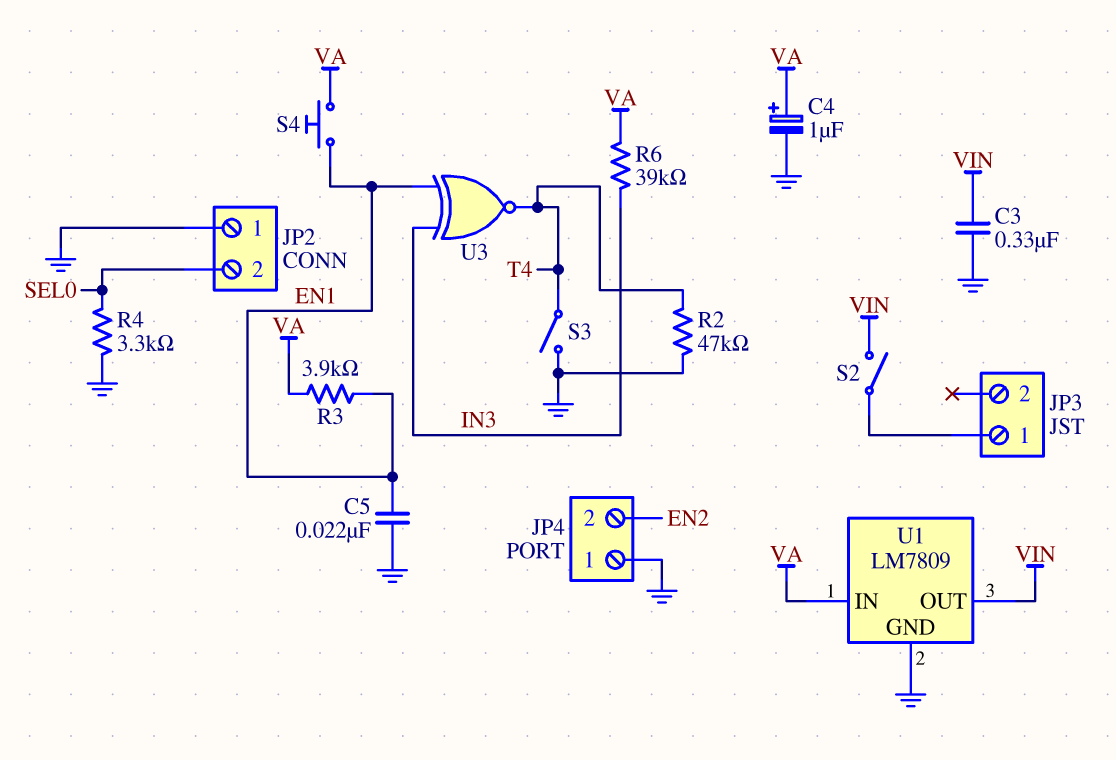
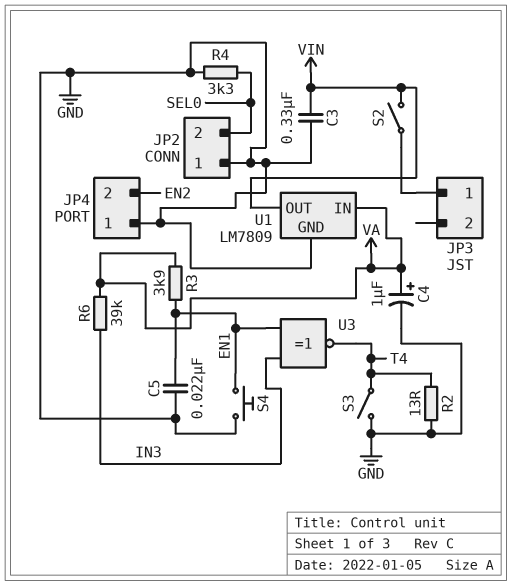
R2: 47k (GND, T4) -> 13 (GND, T4)
S4: button (EN1, VA) -> button (EN1, GND)

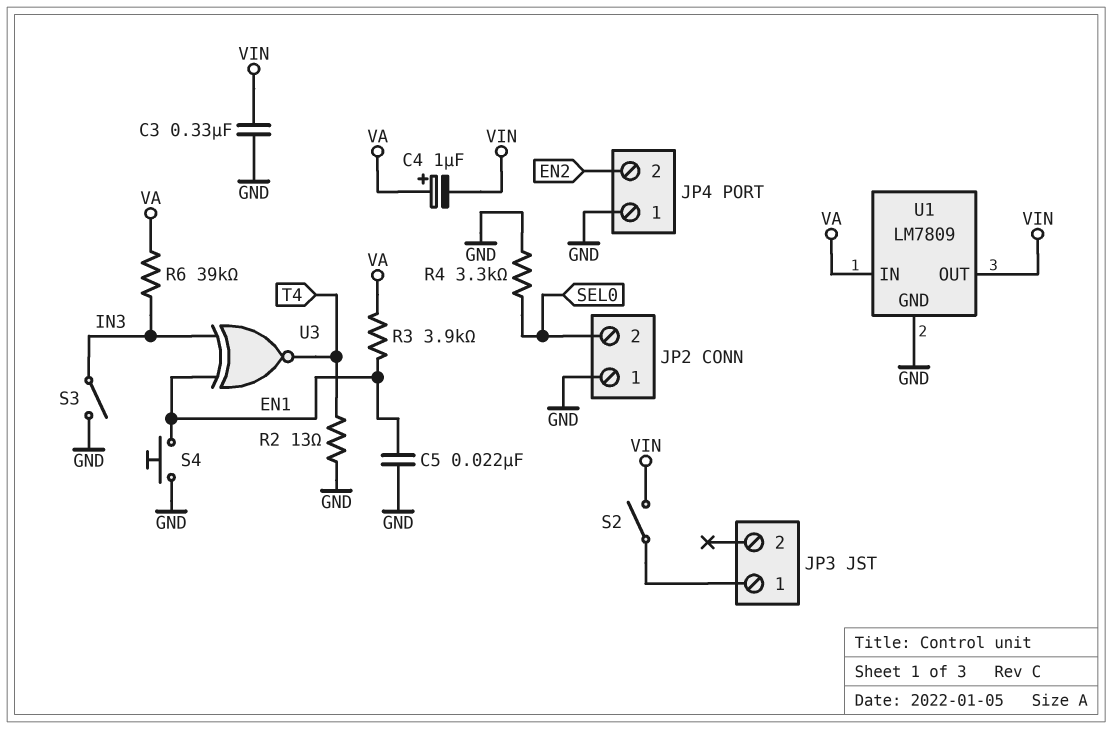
C4: 1uF (plus VA, minus GND) -> 1uF (plus VA, minus VIN)
S3: switch (GND, T4) -> switch (GND, IN3)

